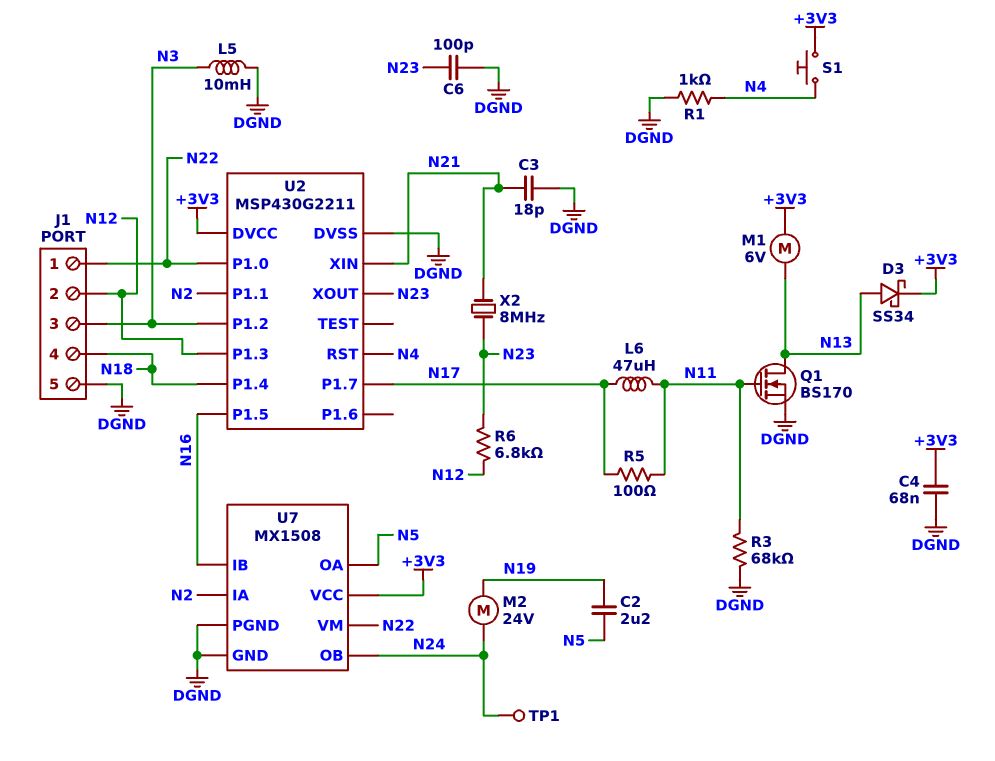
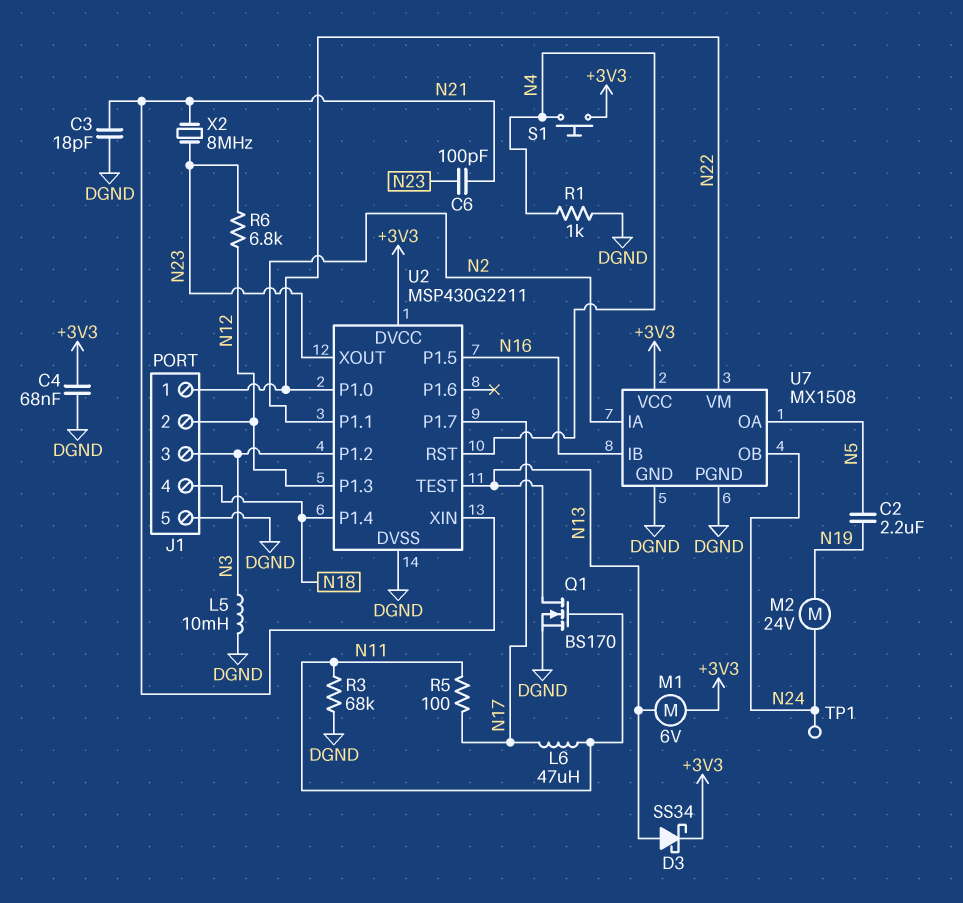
C6: 100pF (DGND, N23) -> 100pF (N21, N23)
U2 pin TEST: none -> N13

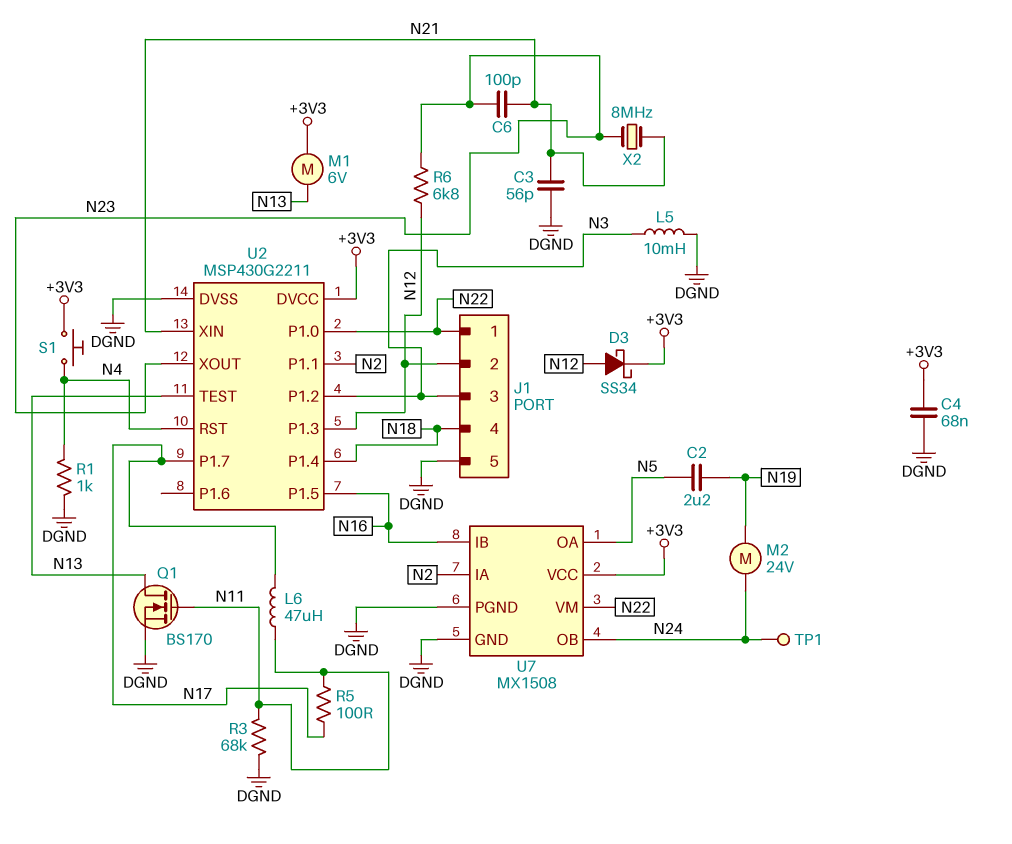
C3: 18pF (DGND, N21) -> 56pF (DGND, N21)
D3: schottky SS34 (A N13, K +3V3) -> schottky SS34 (A N12, K +3V3)

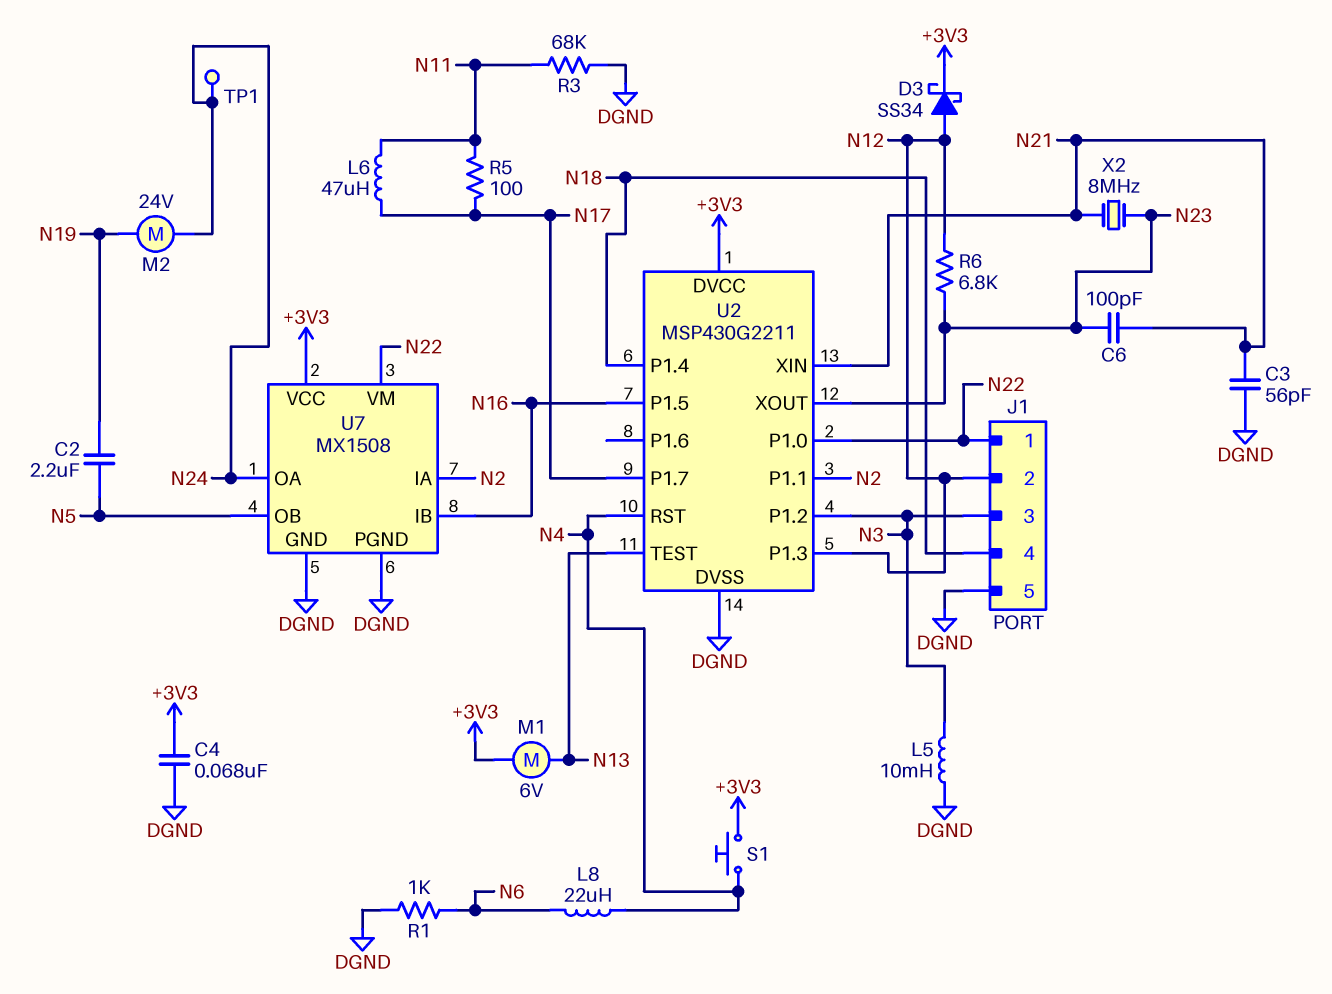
L8: none -> 22uH (N4, N6)
Q1: NMOS BS170 (G N11, D N13, S DGND) -> none
R1: 1k (DGND, N4) -> 1k (DGND, N6)
U7 pin OA: N5 -> N24
U7 pin OB: N24 -> N5

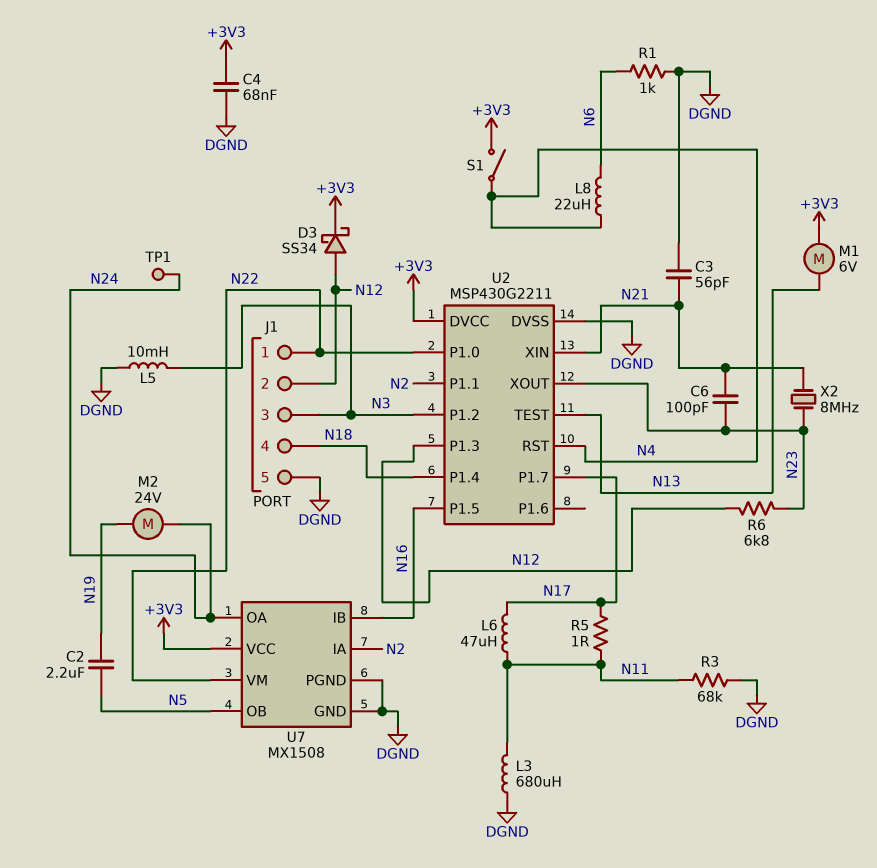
L3: none -> 680uH (DGND, N11)
R5: 100 (N11, N17) -> 1 (N11, N17)
S1: button (+3V3, N4) -> switch (+3V3, N4)

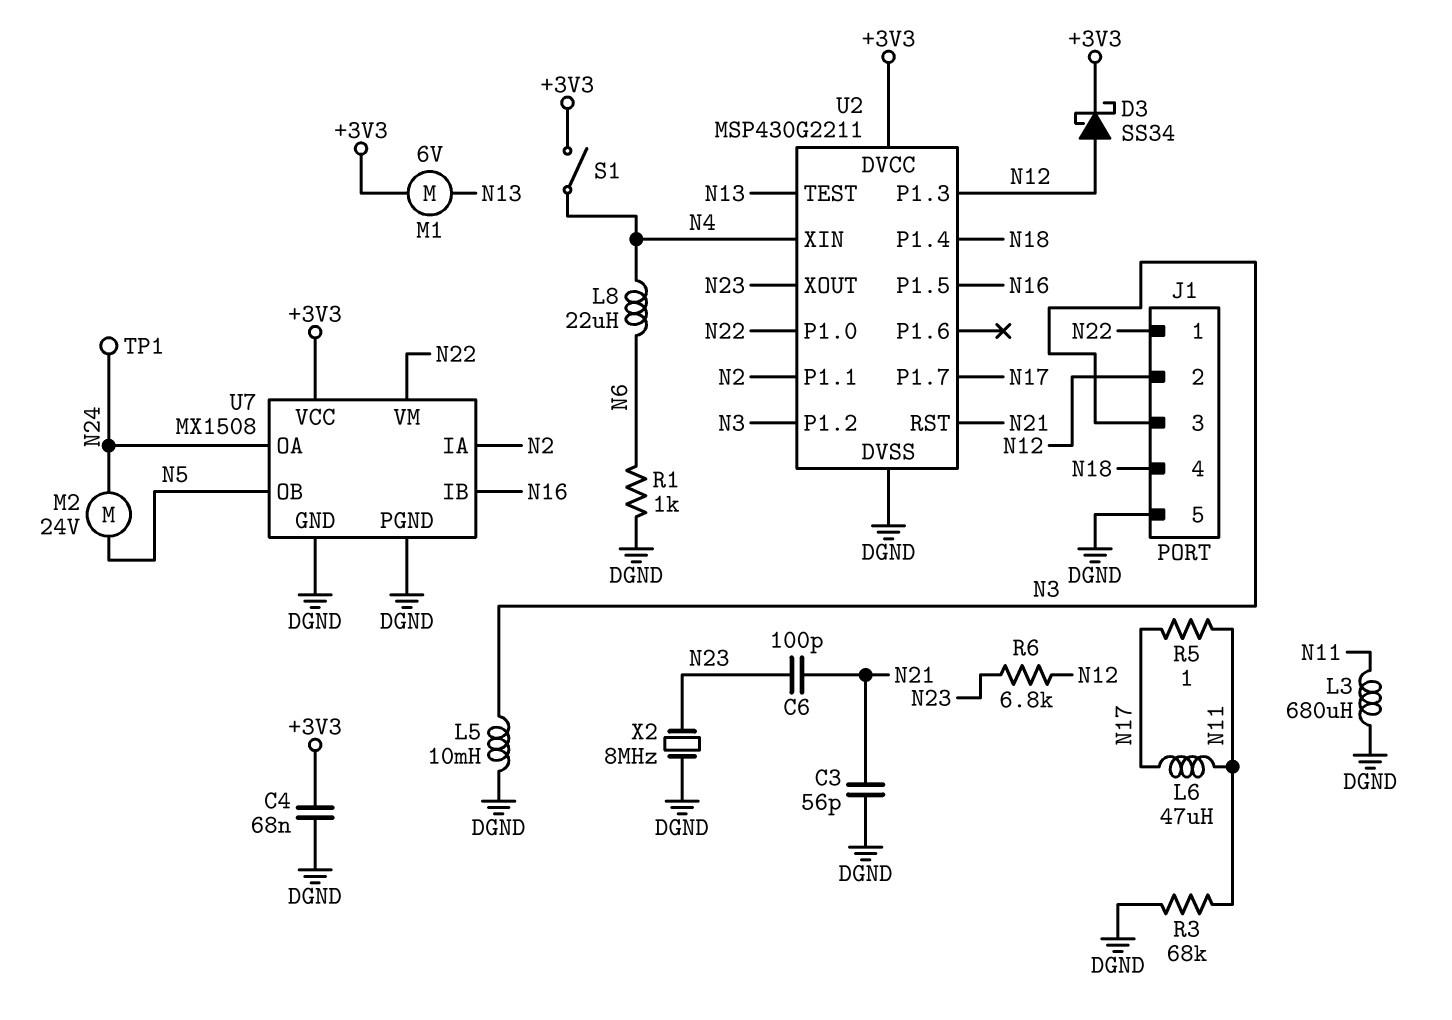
C2: 2.2uF (N5, N19) -> none
M2: motor 24V (N19, N24) -> motor 24V (N5, N24)
U2 pin RST: N4 -> N21
U2 pin XIN: N21 -> N4
X2: 8MHz (N21, N23) -> 8MHz (DGND, N23)

